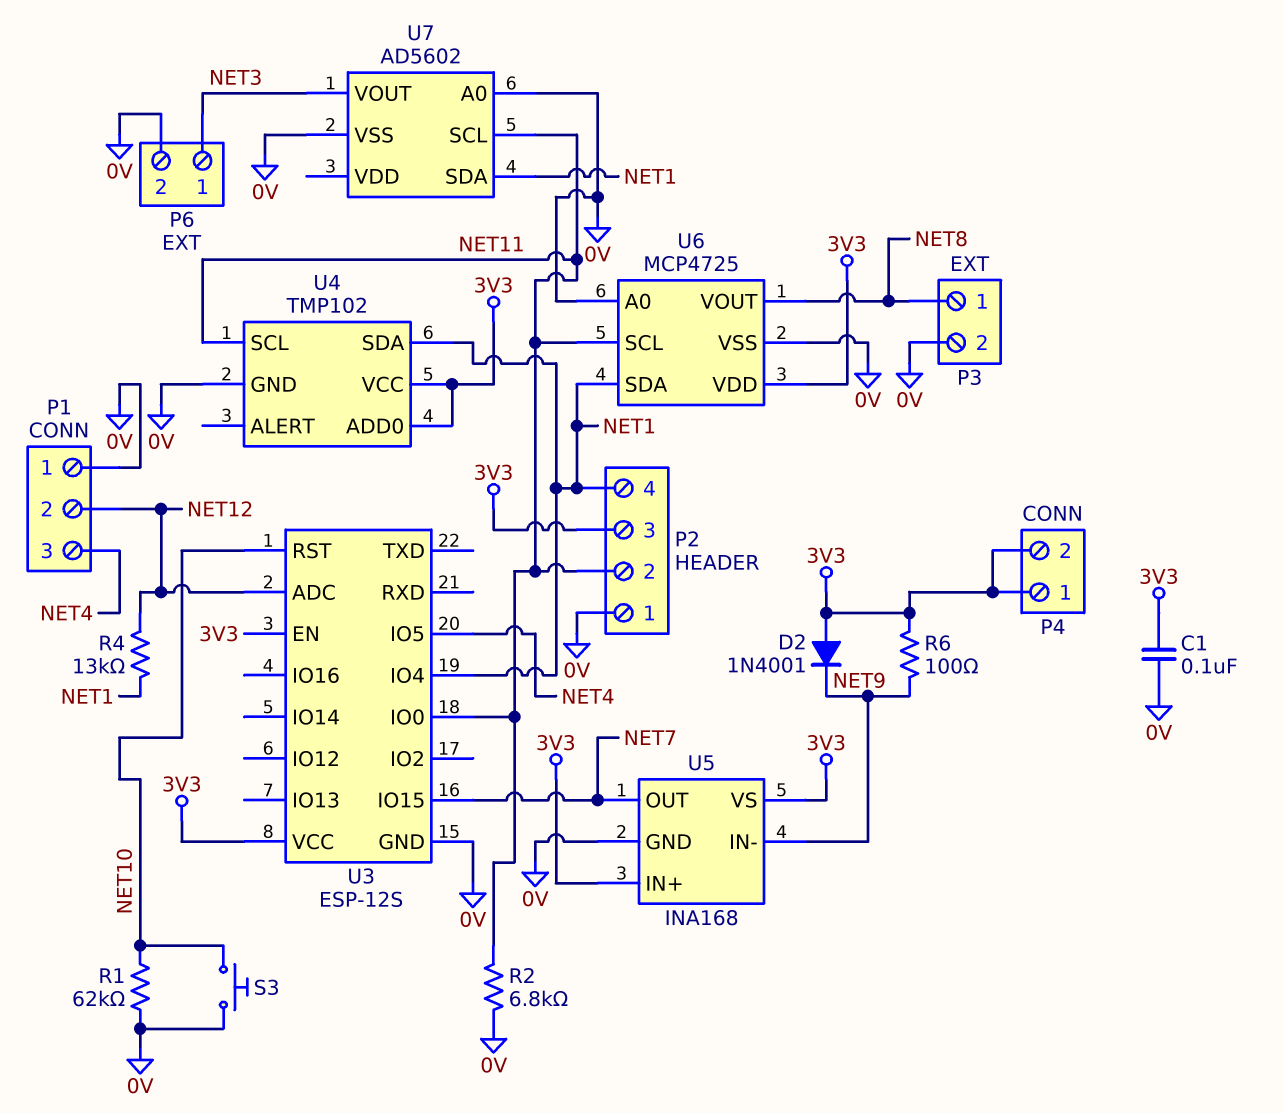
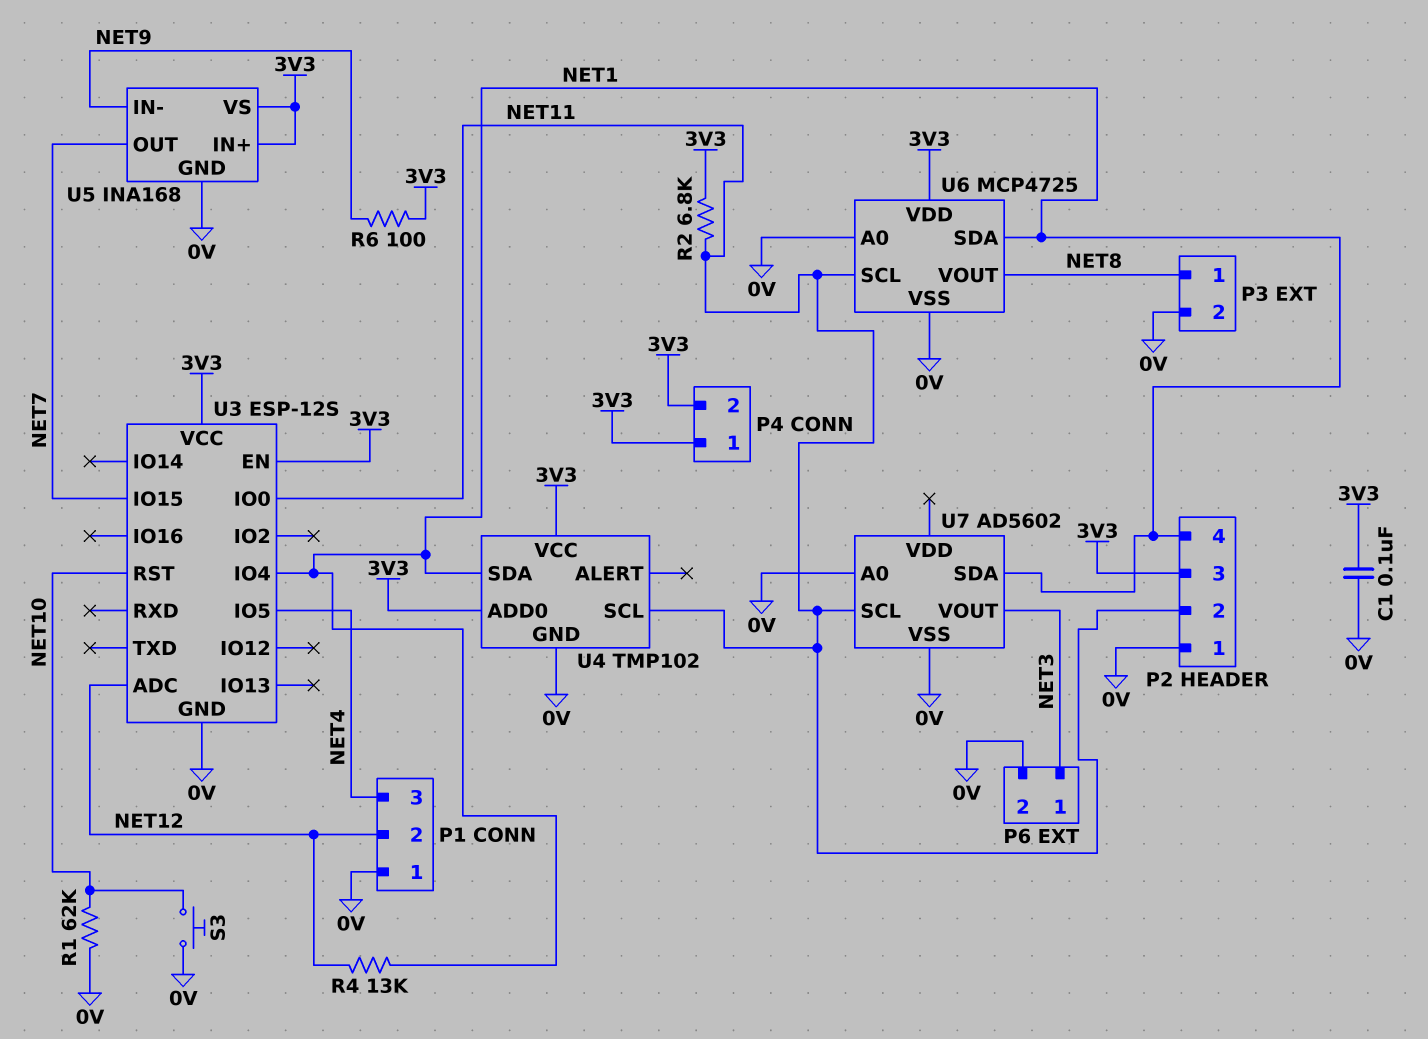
D2: diode 1N4001 (A 3V3, K NET9) -> none
R2: 6.8k (0V, NET11) -> 6.8k (3V3, NET11)

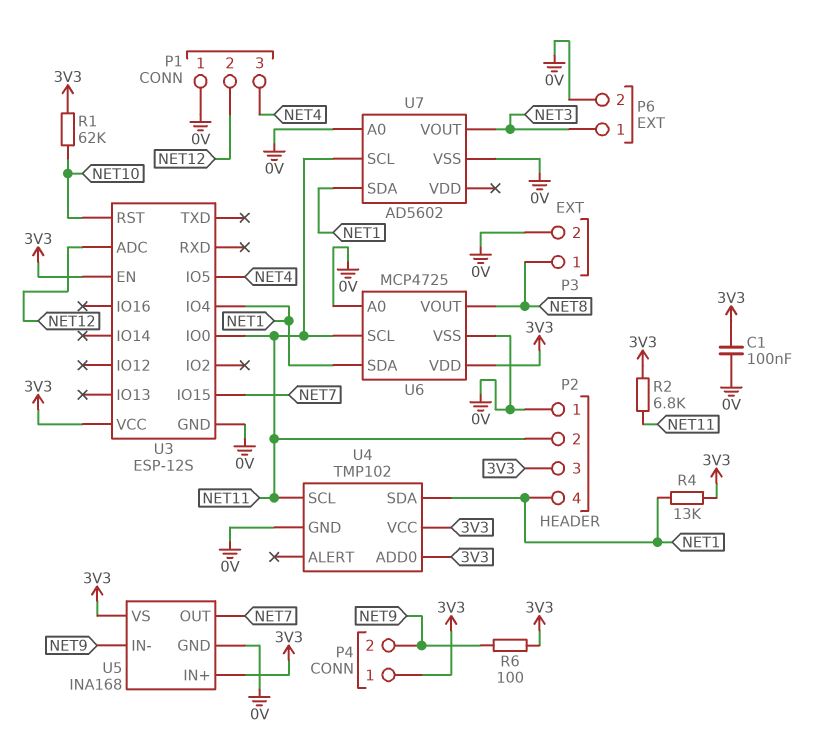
P4 pin 2: 3V3 -> NET9
R1: 62k (0V, NET10) -> 62k (3V3, NET10)
R4: 13k (NET1, NET12) -> 13k (3V3, NET1)
S3: button (0V, NET10) -> none

